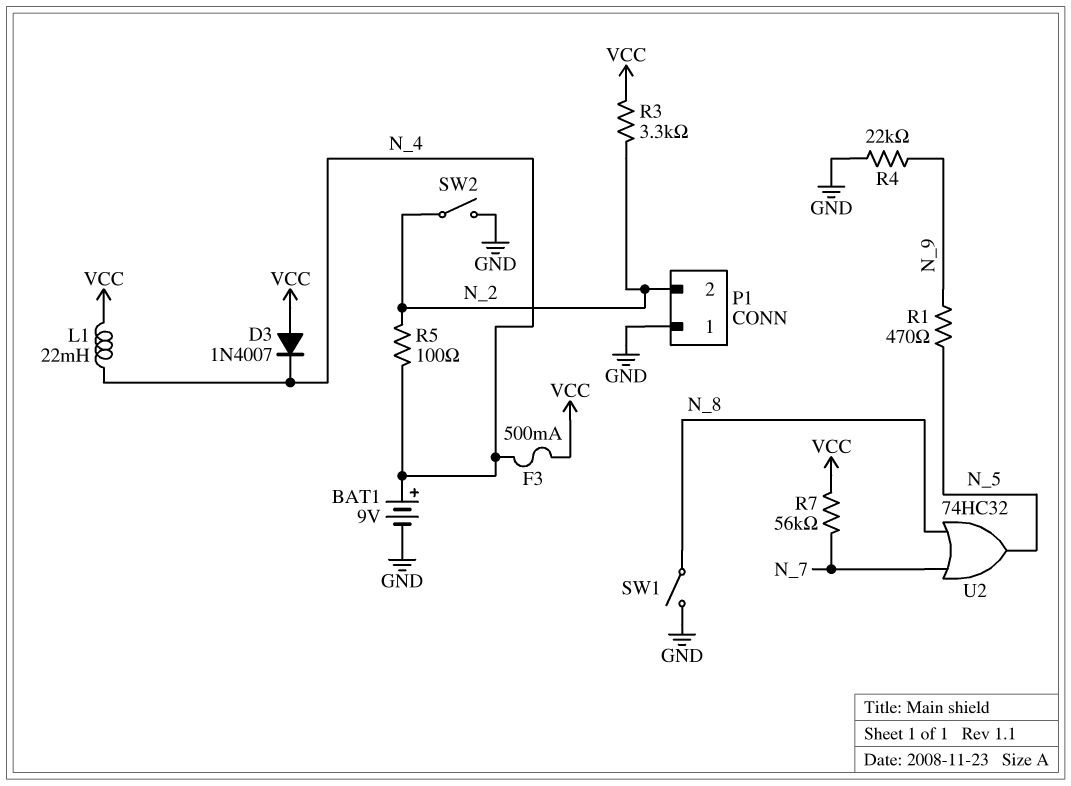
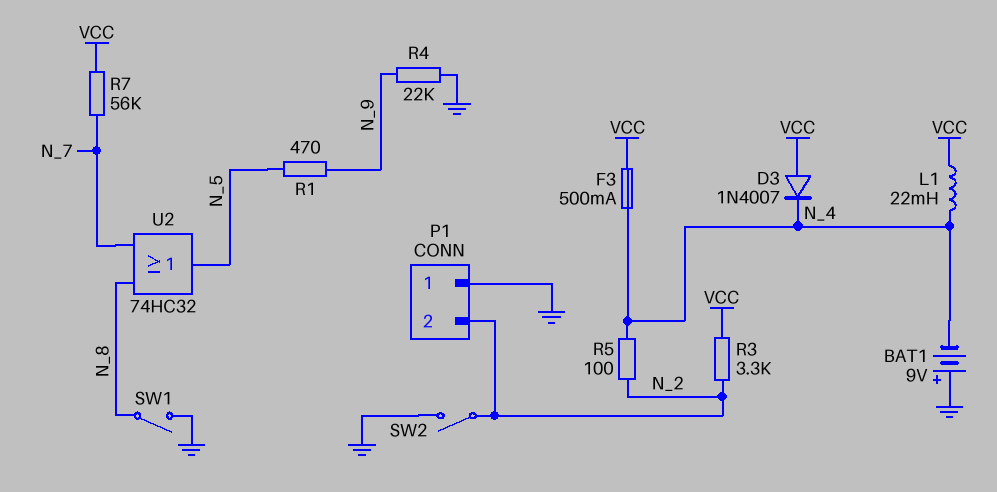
BAT1: 9V (plus N_4, minus GND) -> 9V (plus GND, minus N_4)

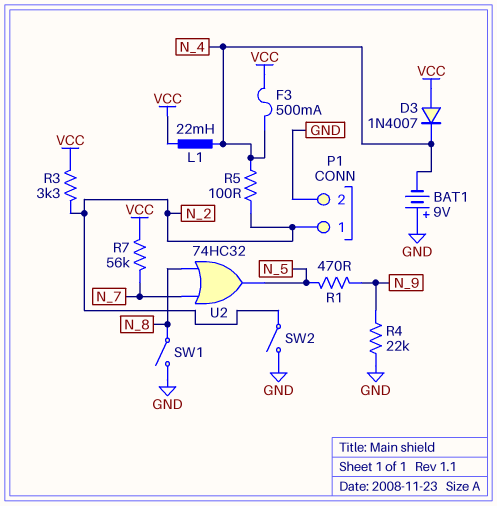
P1 pin 1: GND -> N_2
P1 pin 2: N_2 -> GND

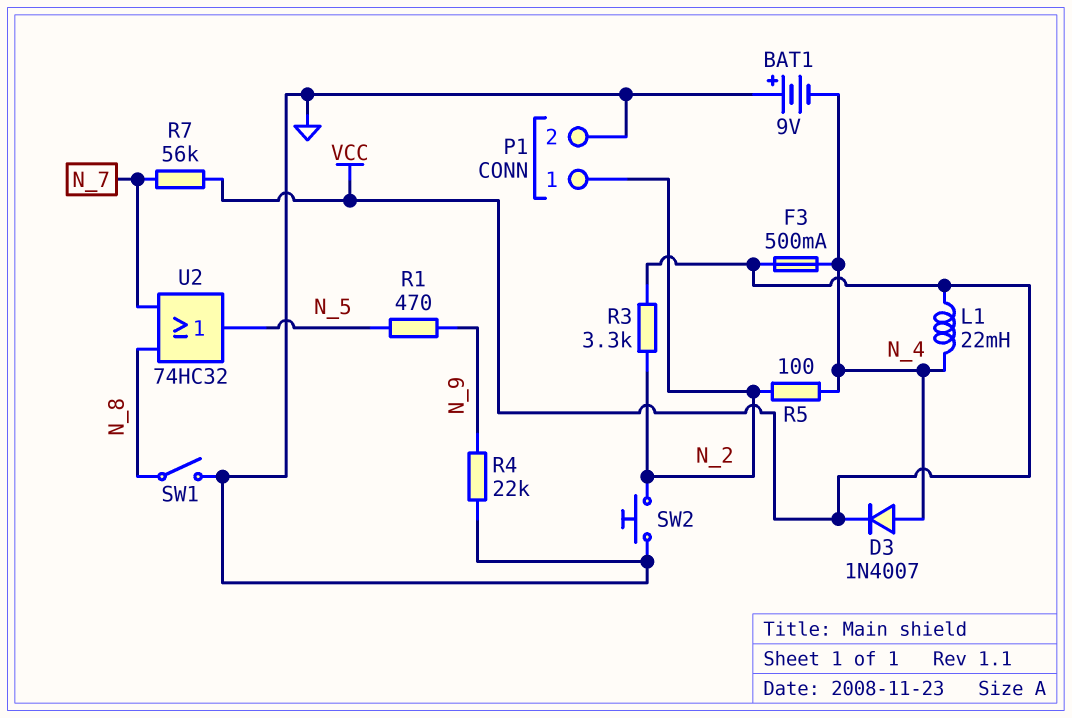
D3: diode 1N4007 (A VCC, K N_4) -> diode 1N4007 (A N_4, K VCC)
SW2: switch (GND, N_2) -> button (GND, N_2)

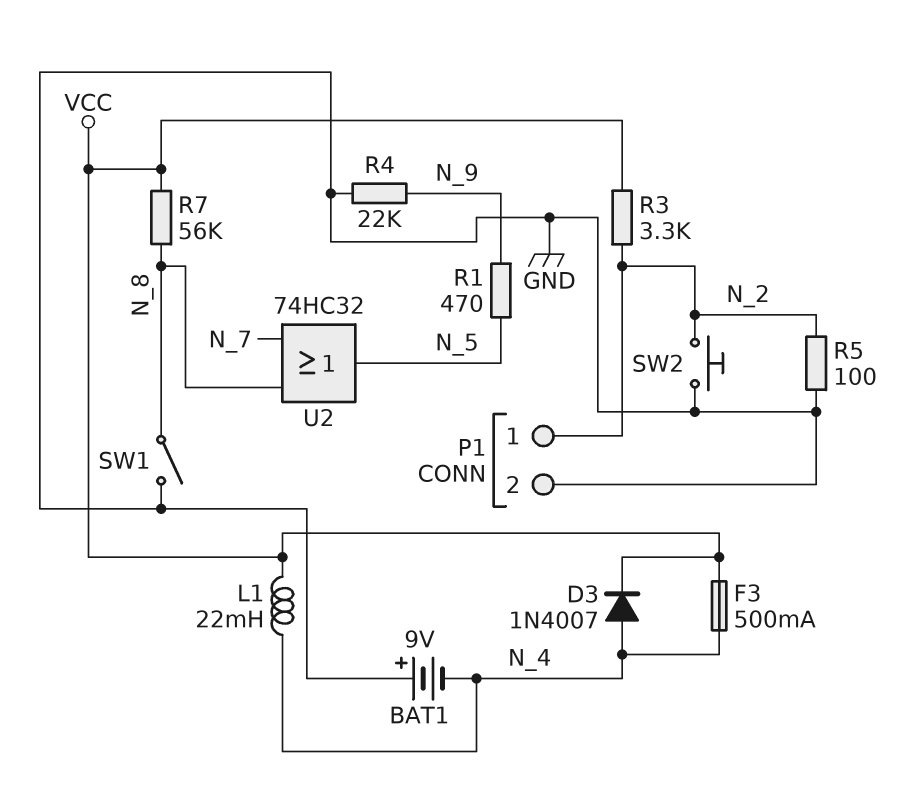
R5: 100 (N_2, N_4) -> 100 (GND, N_2)
R7: 56k (N_7, VCC) -> 56k (N_8, VCC)

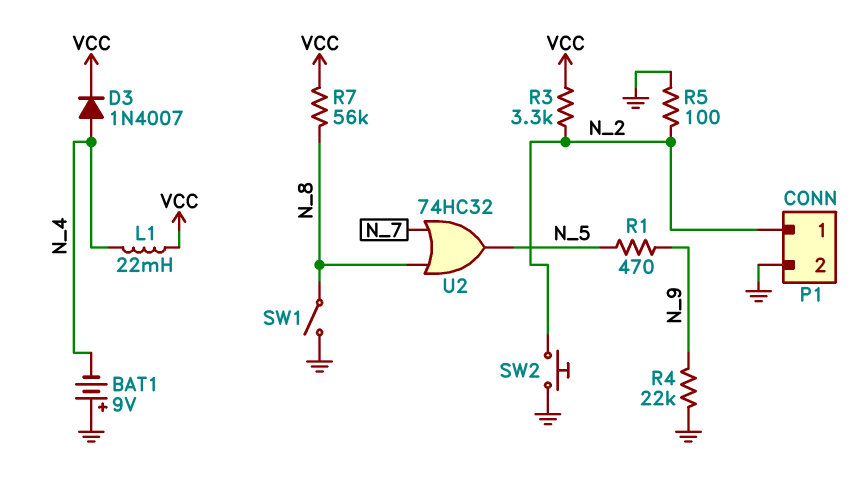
F3: 500mA (N_4, VCC) -> none

